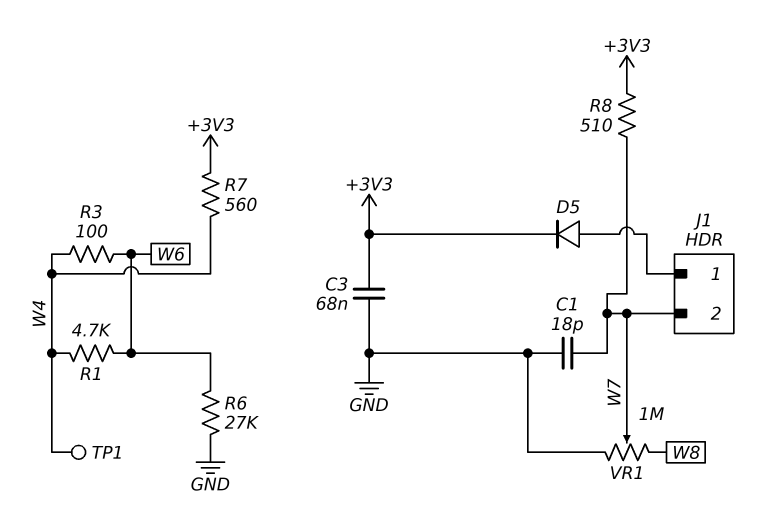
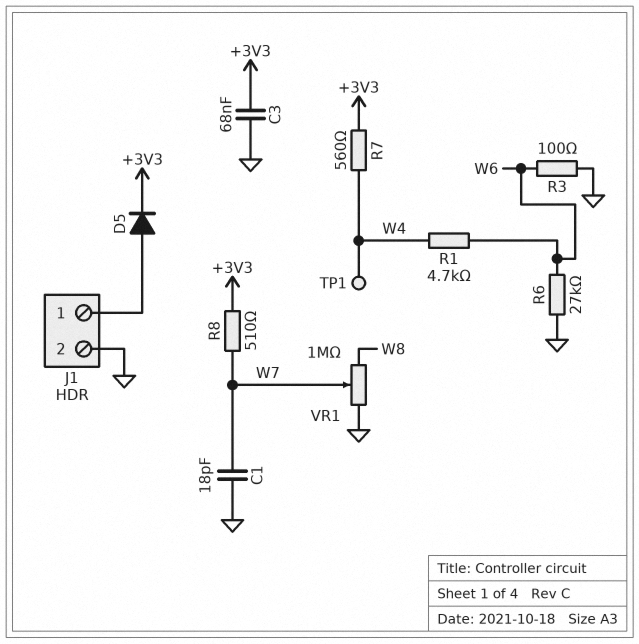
J1 pin 2: W7 -> GND
R3: 100 (W4, W6) -> 100 (GND, W6)

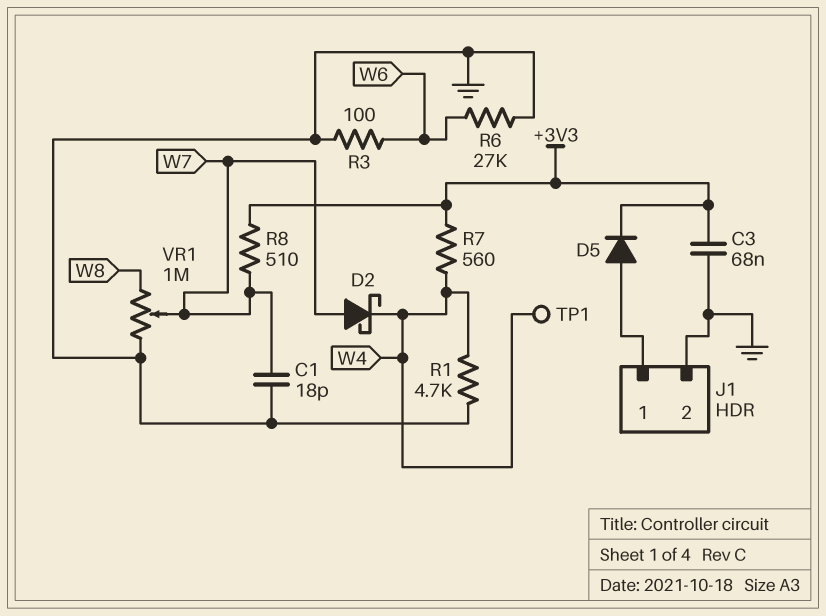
D2: none -> schottky (A W7, K W4)
R1: 4.7k (W4, W6) -> 4.7k (GND, W4)

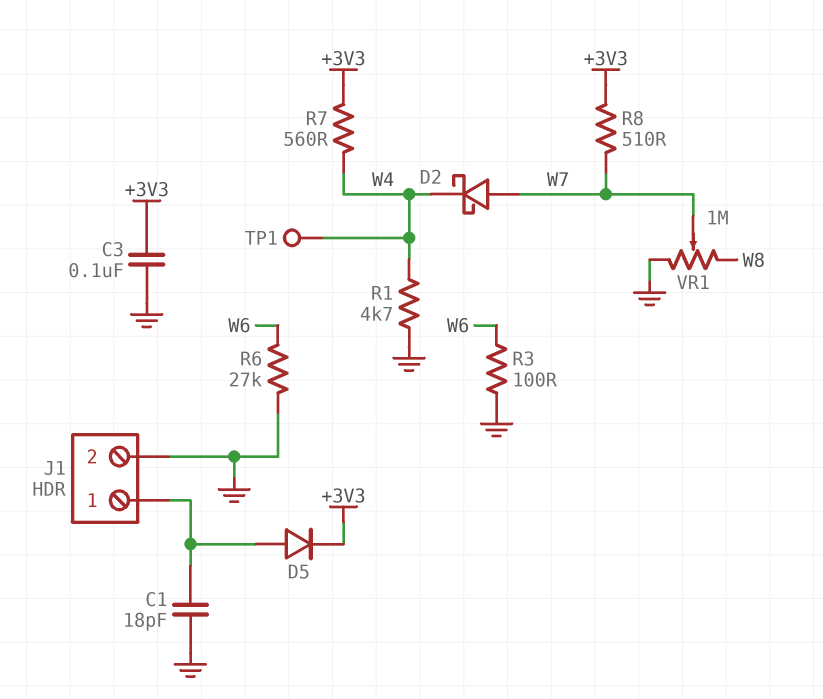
C1: 18pF (GND, W7) -> 18pF (GND, J1/1)
C3: 68nF (+3V3, GND) -> 100nF (+3V3, GND)

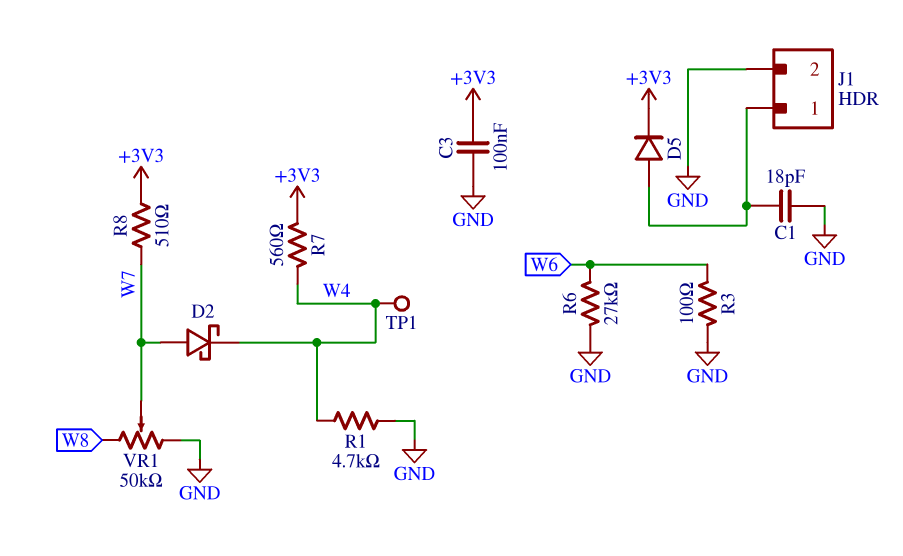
VR1: 1M (GND, W8, wiper W7) -> 50k (GND, W8, wiper W7)

